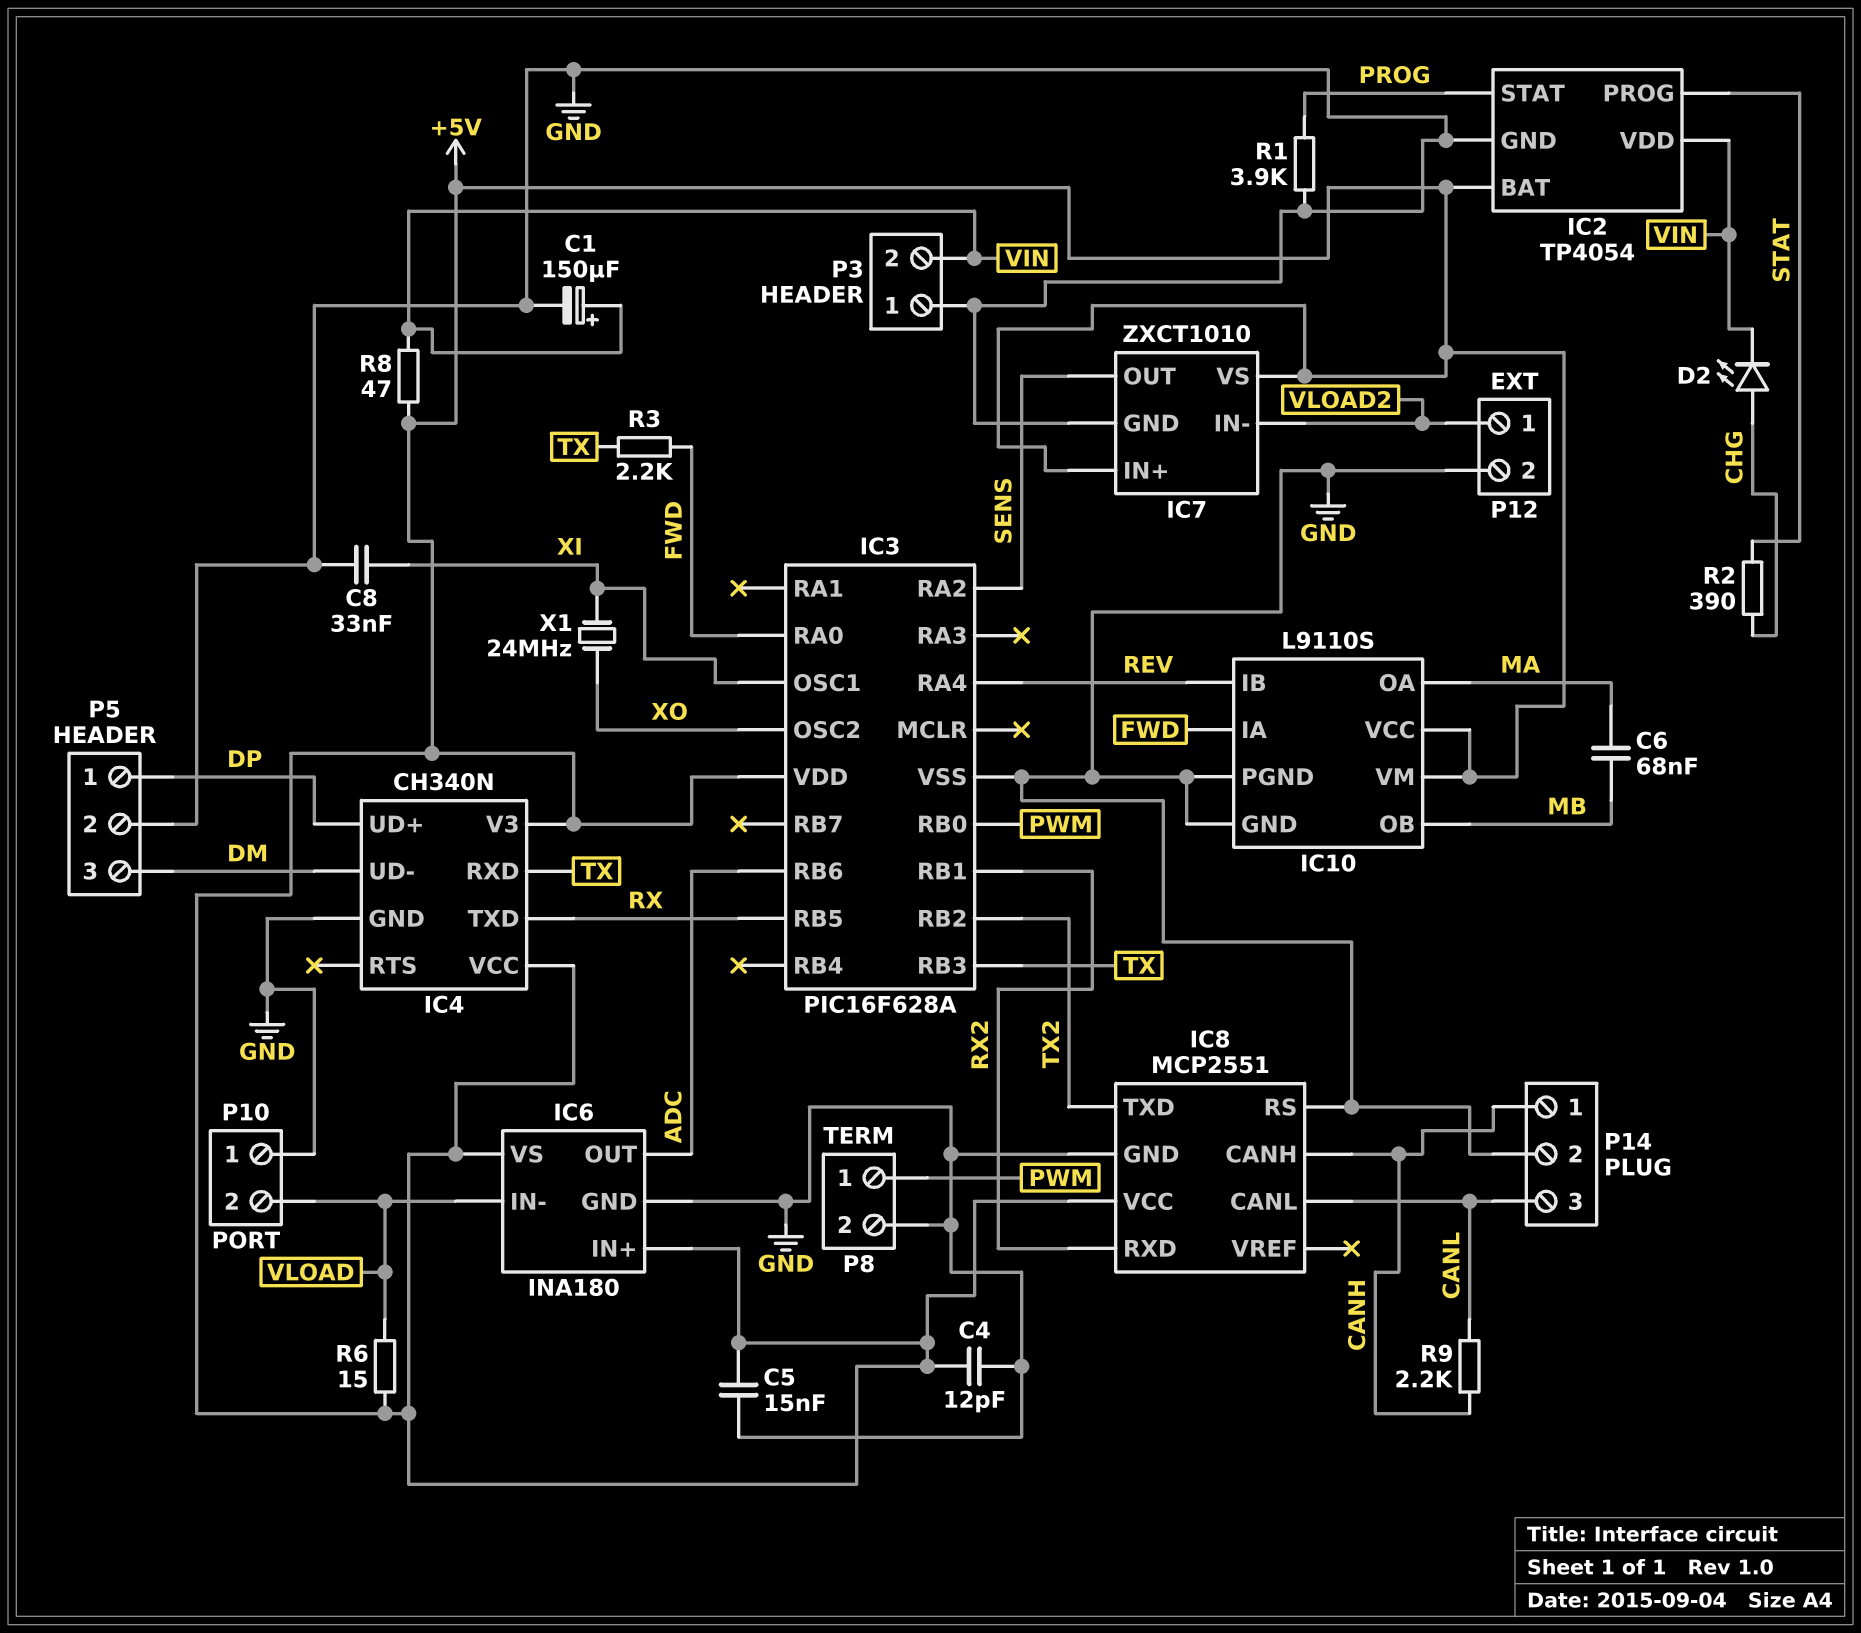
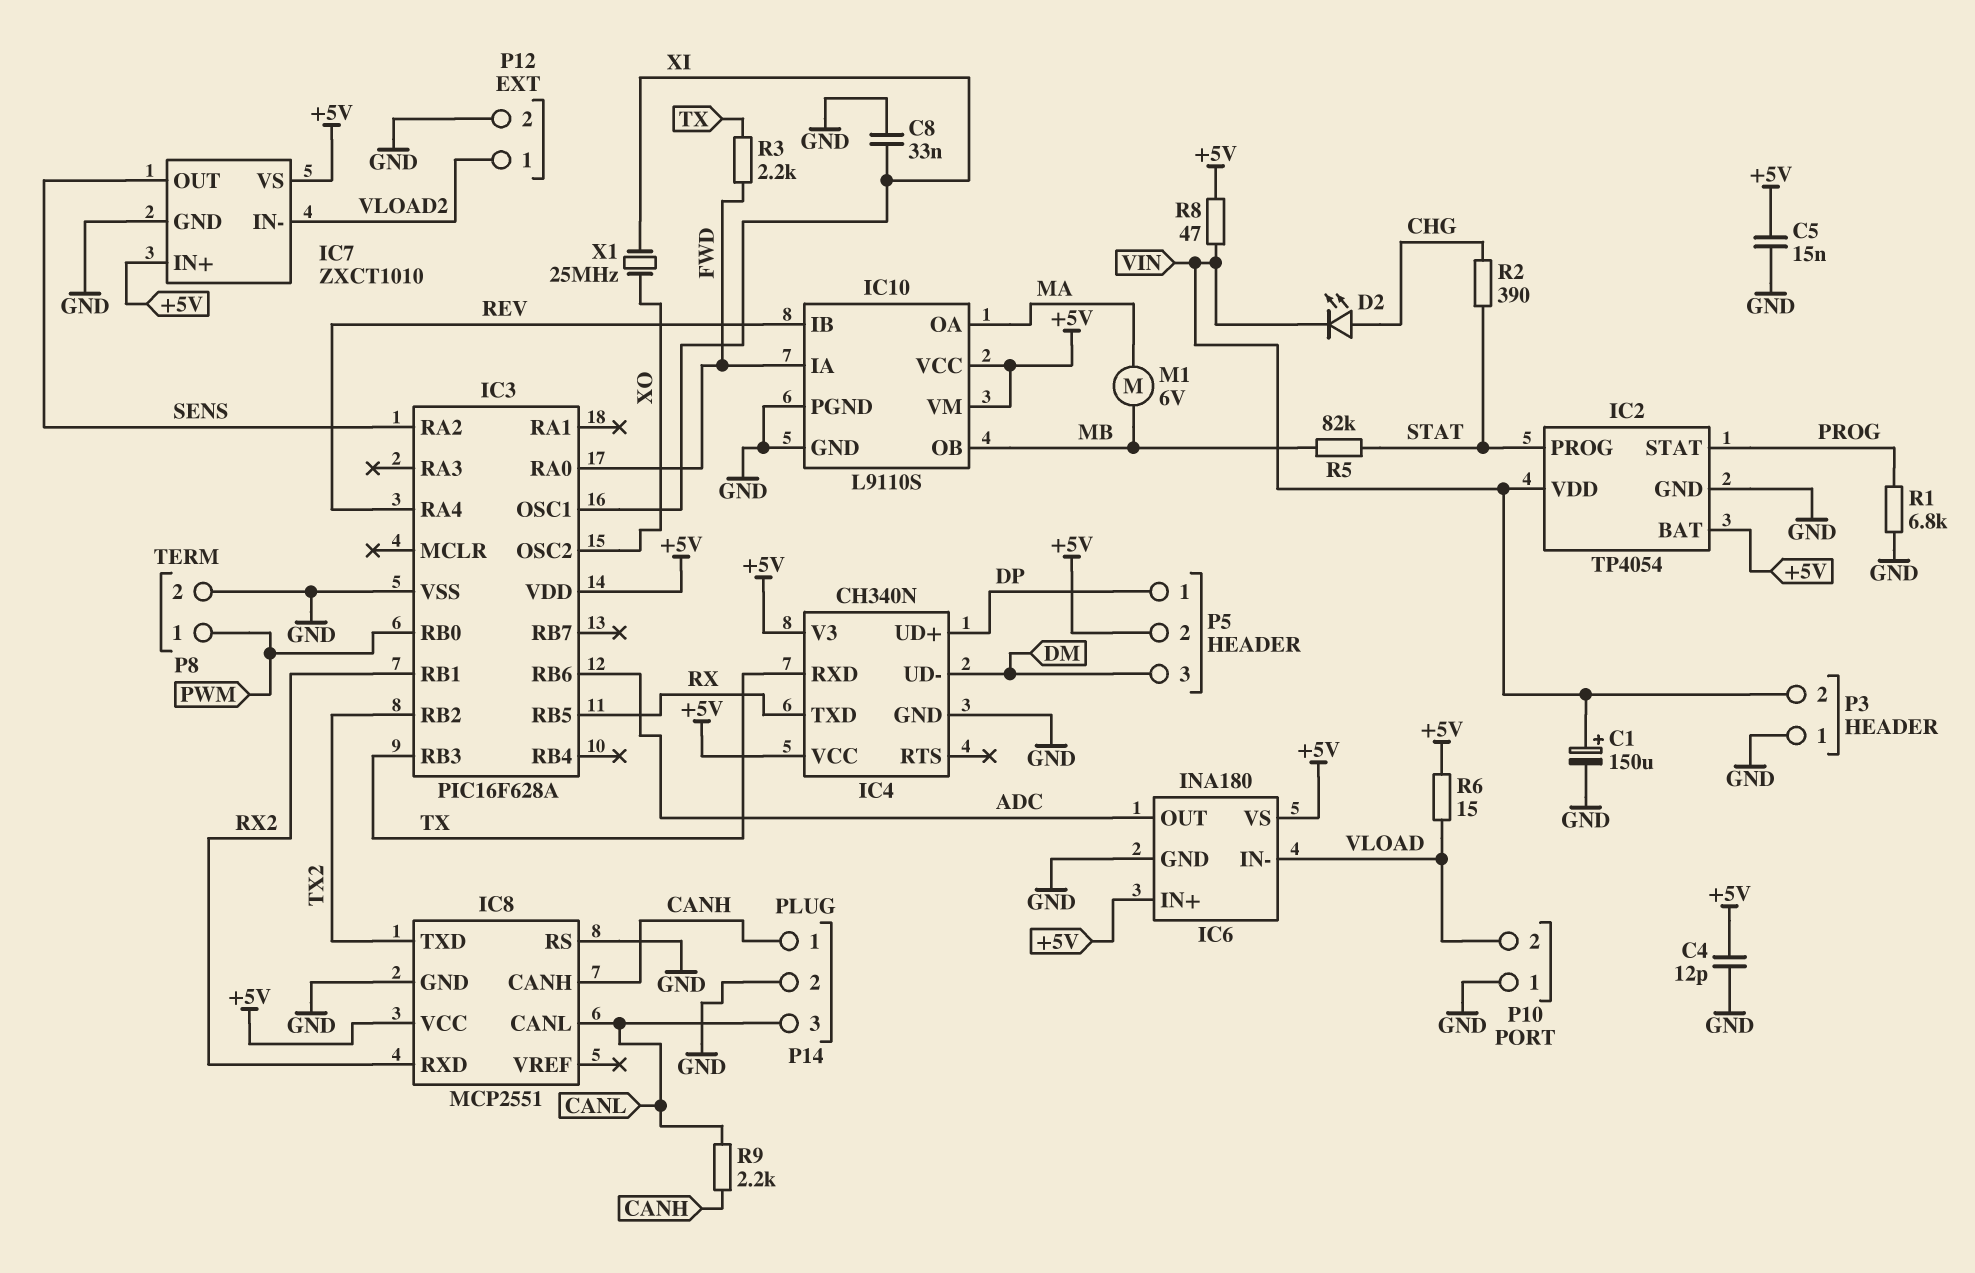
C6: 68nF (MA, MB) -> none
M1: none -> motor 6V (MA, MB)
P5 pin 2: GND -> +5V
R1: 3.9k (GND, PROG) -> 6.8k (GND, PROG)
R5: none -> 82k (MB, STAT)
X1: 24MHz (XI, XO) -> 25MHz (XI, XO)

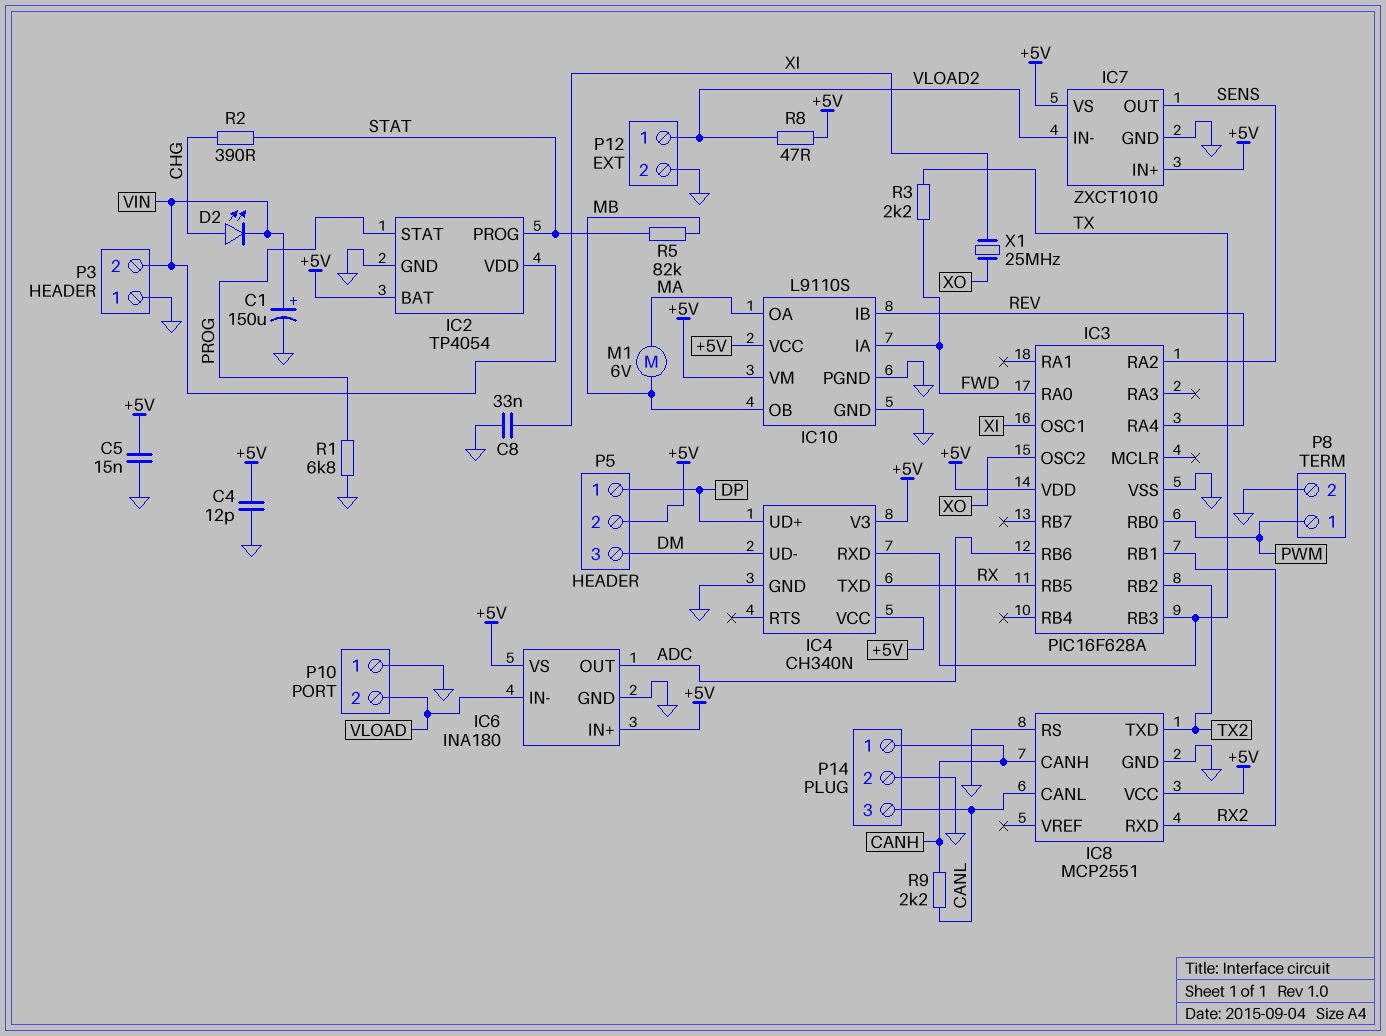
R6: 15 (+5V, VLOAD) -> none
R8: 47 (+5V, VIN) -> 47 (+5V, VLOAD2)

